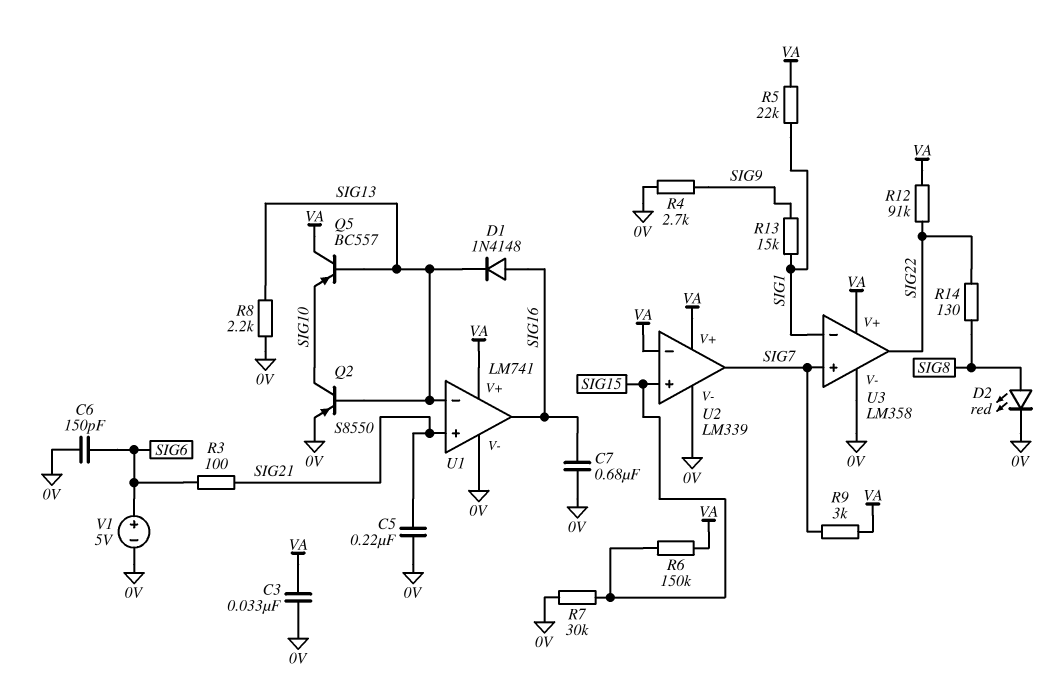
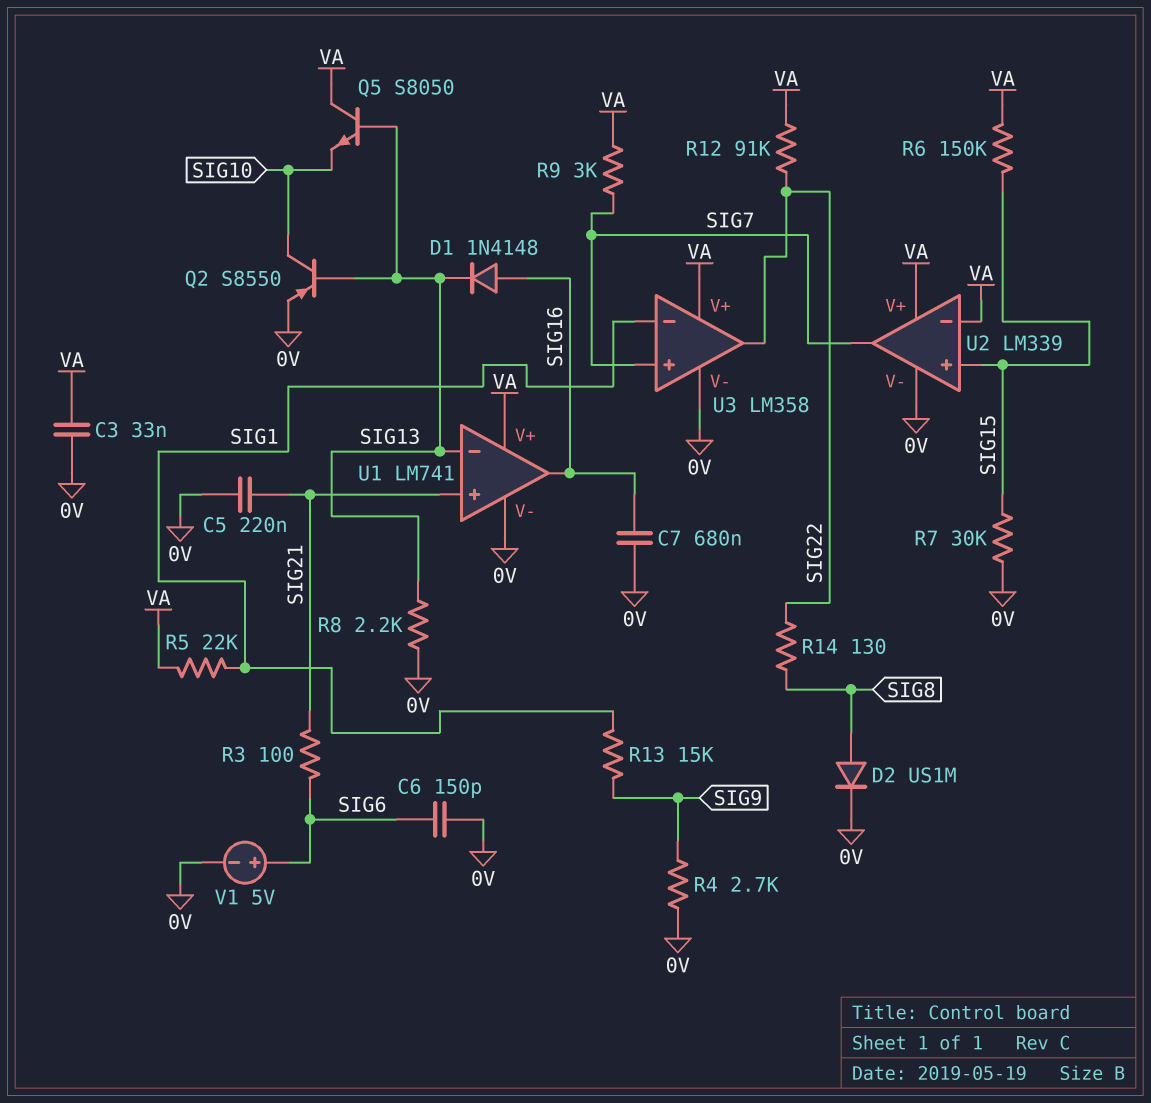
D2: LED red (A SIG8, K 0V) -> diode US1M (A SIG8, K 0V)
Q5: PNP BC557 (B SIG13, C VA, E SIG10) -> NPN S8050 (B SIG13, C VA, E SIG10)

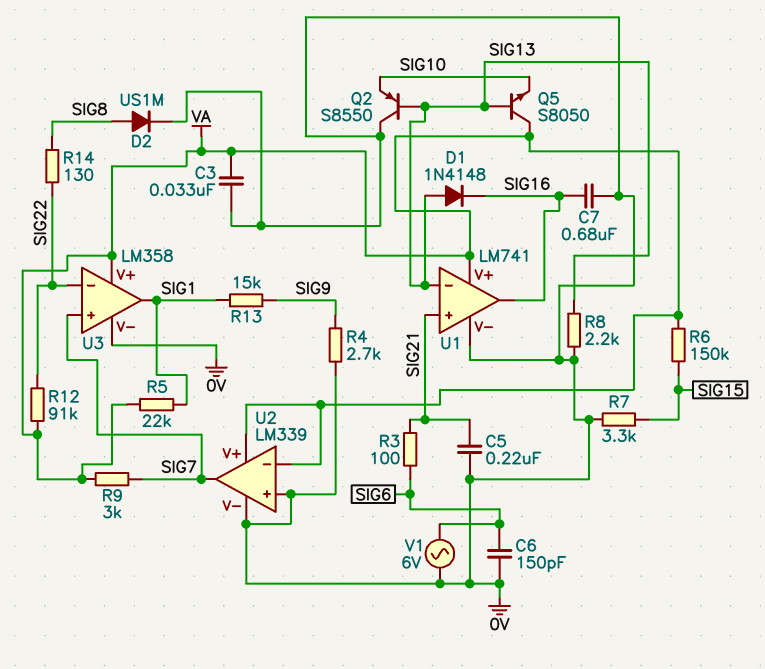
D1: diode 1N4148 (A SIG16, K SIG13) -> diode 1N4148 (A SIG13, K SIG16)
Q2: PNP S8550 (B SIG13, C SIG10, E 0V) -> PNP S8550 (B SIG13, C 0V, E SIG10)
R7: 30k (0V, SIG15) -> 3.3k (0V, SIG15)
U2 pin in+: SIG15 -> 0V
U3 pin in-: SIG1 -> SIG22
U3 pin out: SIG22 -> SIG1
V1: 5V (plus SIG6, minus 0V) -> AC 6V (0V, SIG6)

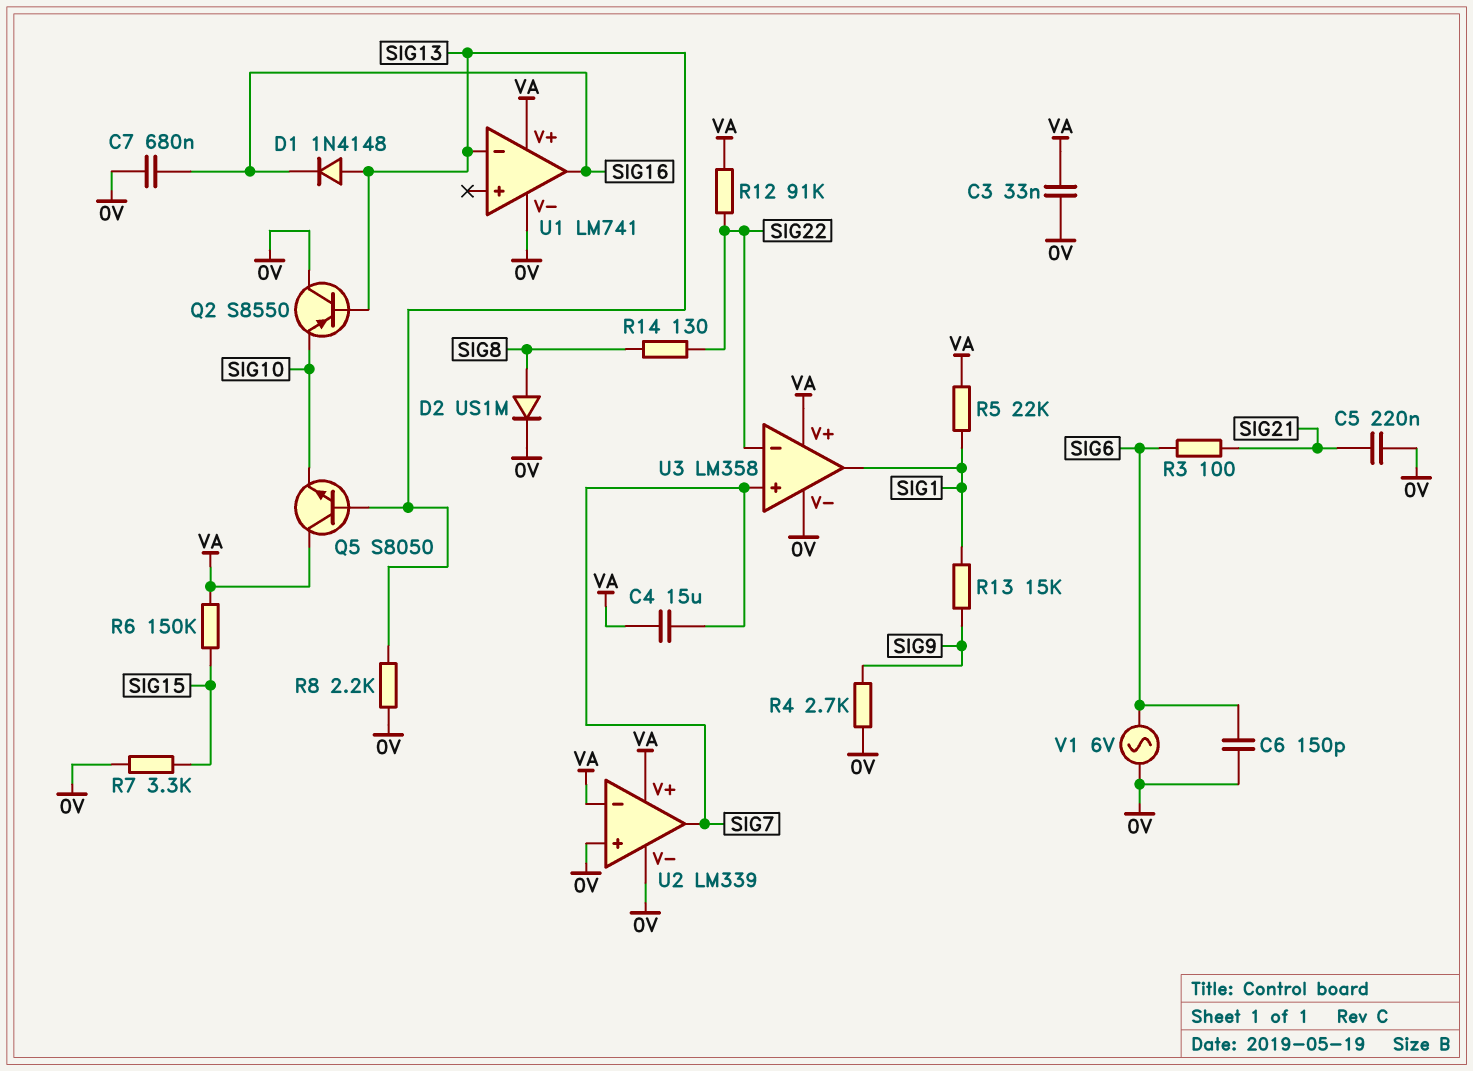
C4: none -> 15uF (SIG7, VA)
R9: 3k (SIG7, VA) -> none
U1 pin in+: SIG21 -> none

